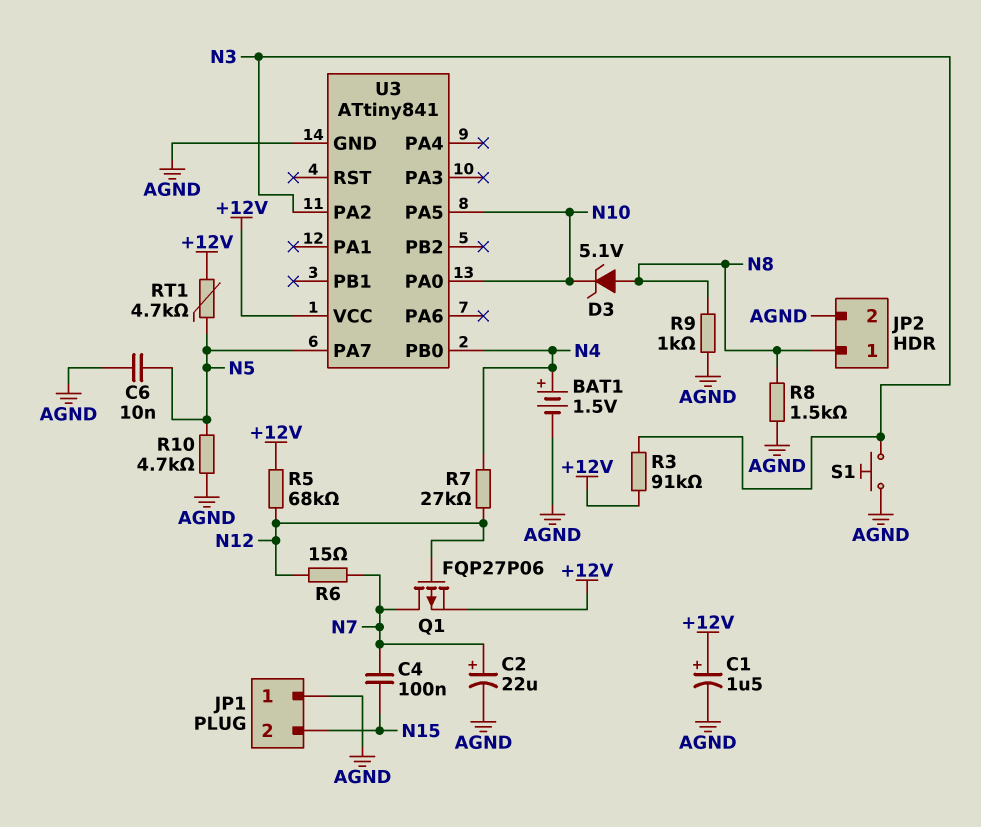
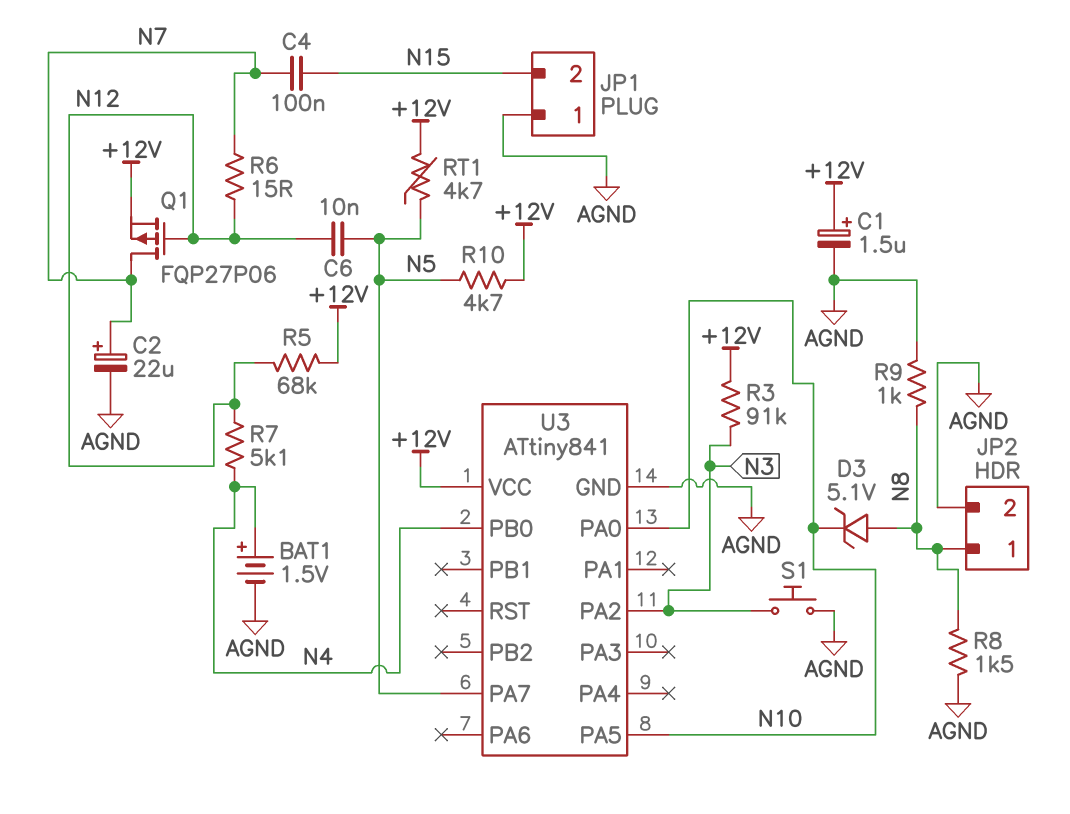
C6: 10nF (AGND, N5) -> 10nF (N5, N12)
R7: 27k (N4, N12) -> 5.1k (N4, N12)
R10: 4.7k (AGND, N5) -> 4.7k (+12V, N5)

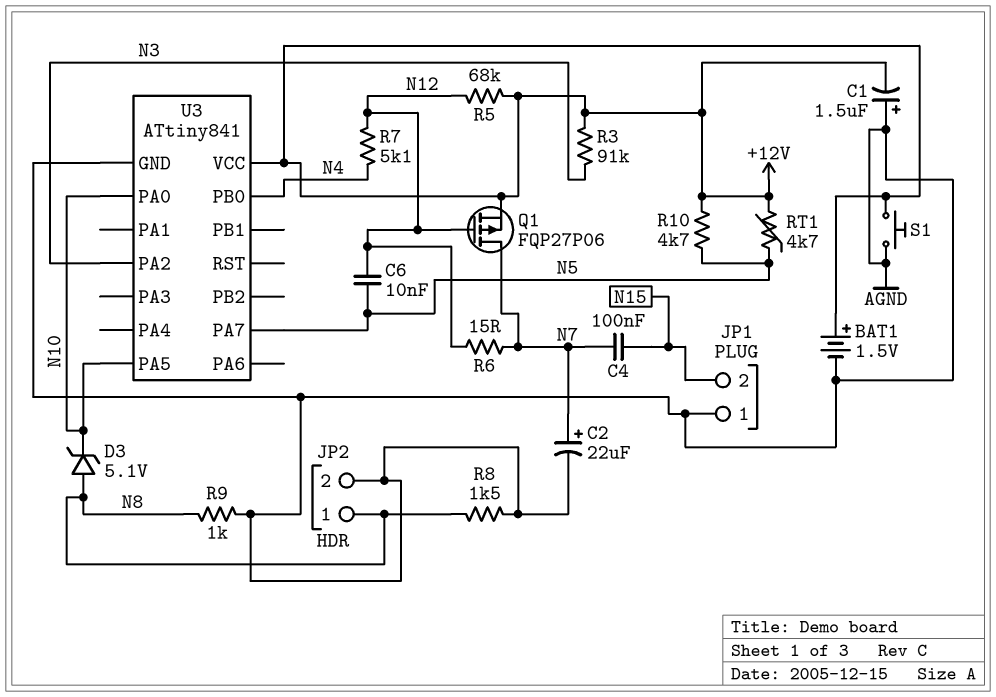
BAT1: 1.5V (plus N4, minus AGND) -> 1.5V (plus +12V, minus AGND)
C1: 1.5uF (plus +12V, minus AGND) -> 1.5uF (plus AGND, minus +12V)
S1: button (AGND, N3) -> button (+12V, AGND)

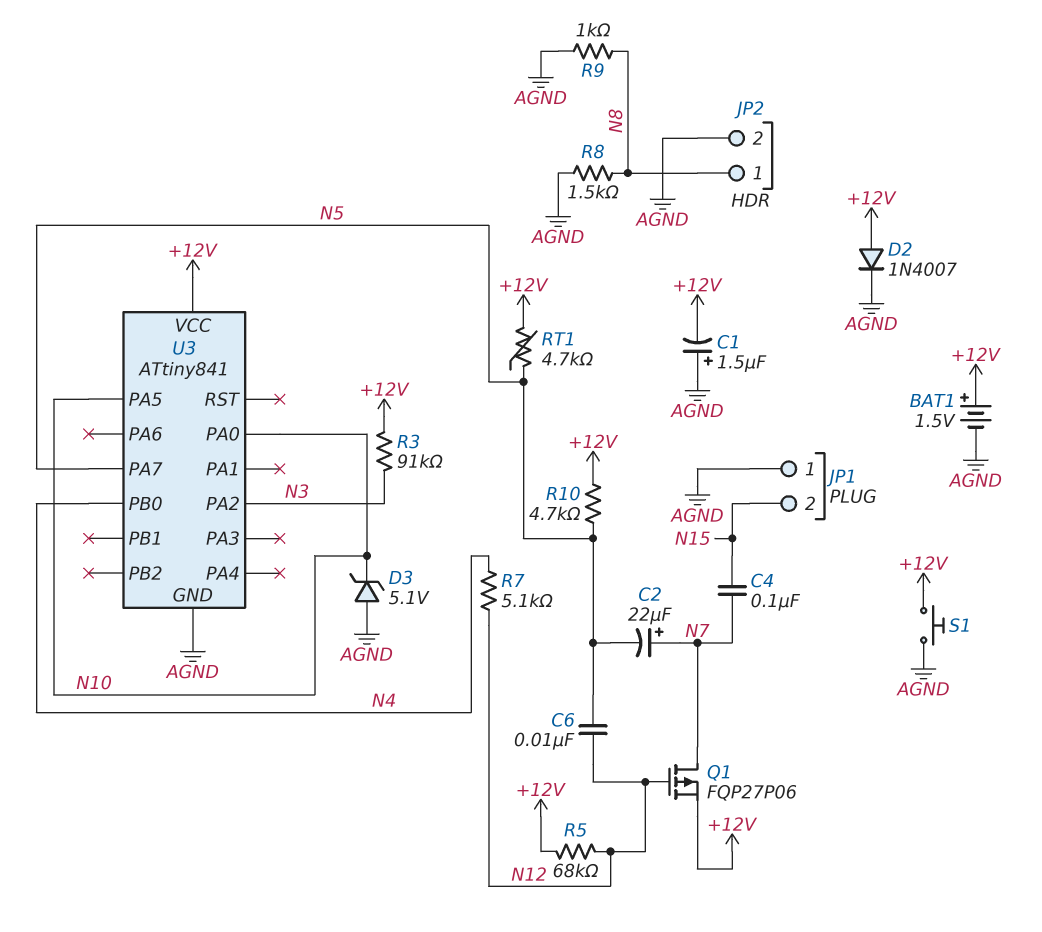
C2: 22uF (plus N7, minus AGND) -> 22uF (plus N7, minus N5)
D2: none -> diode 1N4007 (A +12V, K AGND)
D3: zener 5.1V (A N8, K N10) -> zener 5.1V (A AGND, K N10)
R6: 15 (N7, N12) -> none

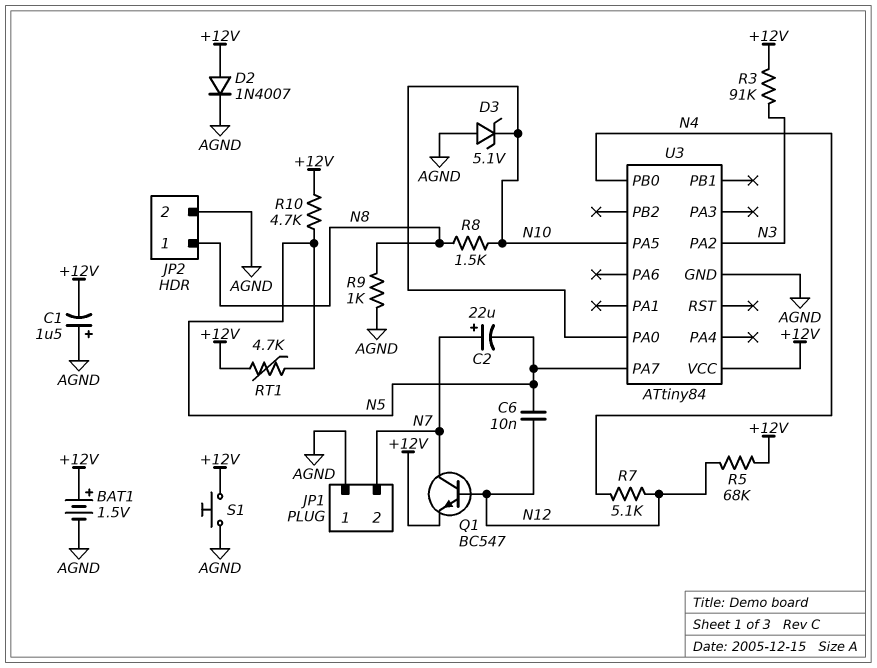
C4: 100nF (N7, N15) -> none
JP1 pin 2: N15 -> N7
Q1: PMOS FQP27P06 (G N12, D N7, S +12V) -> NPN BC547 (B N12, C N7, E +12V)
R8: 1.5k (AGND, N8) -> 1.5k (N8, N10)
U3: ATtiny841 -> ATtiny84

